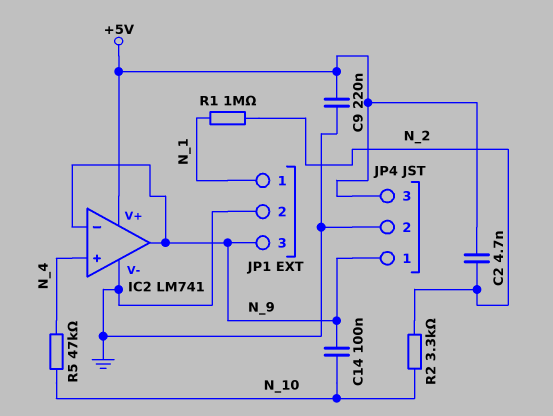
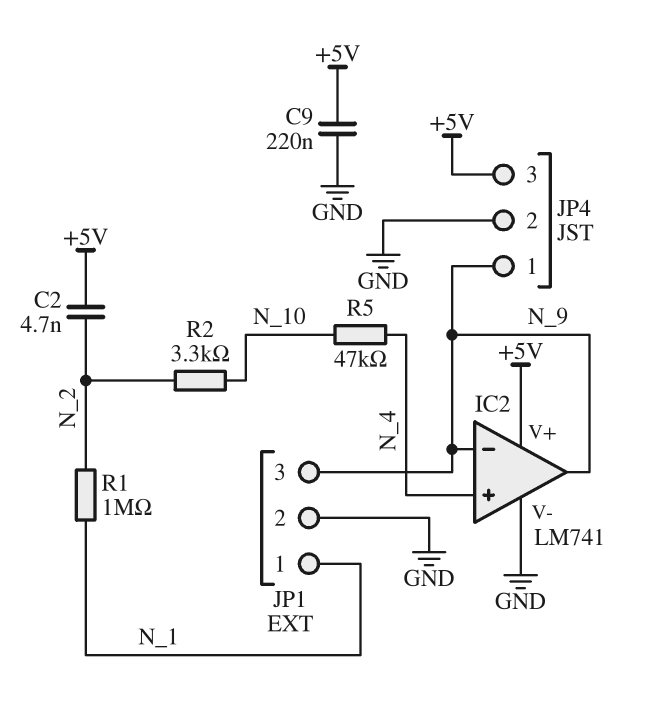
C14: 100nF (N_9, N_10) -> none

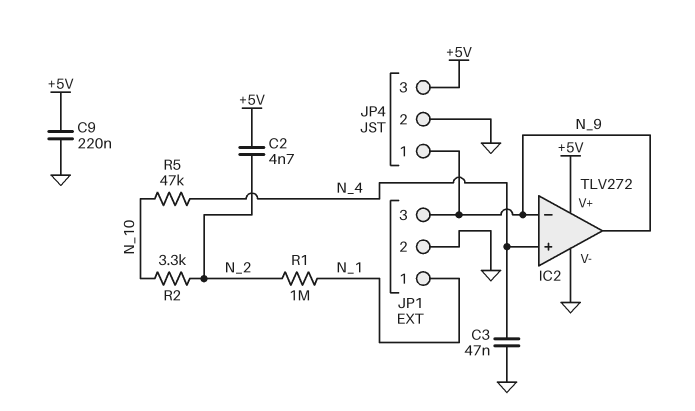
C3: none -> 47nF (GND, N_4)
IC2: LM741 -> TLV272

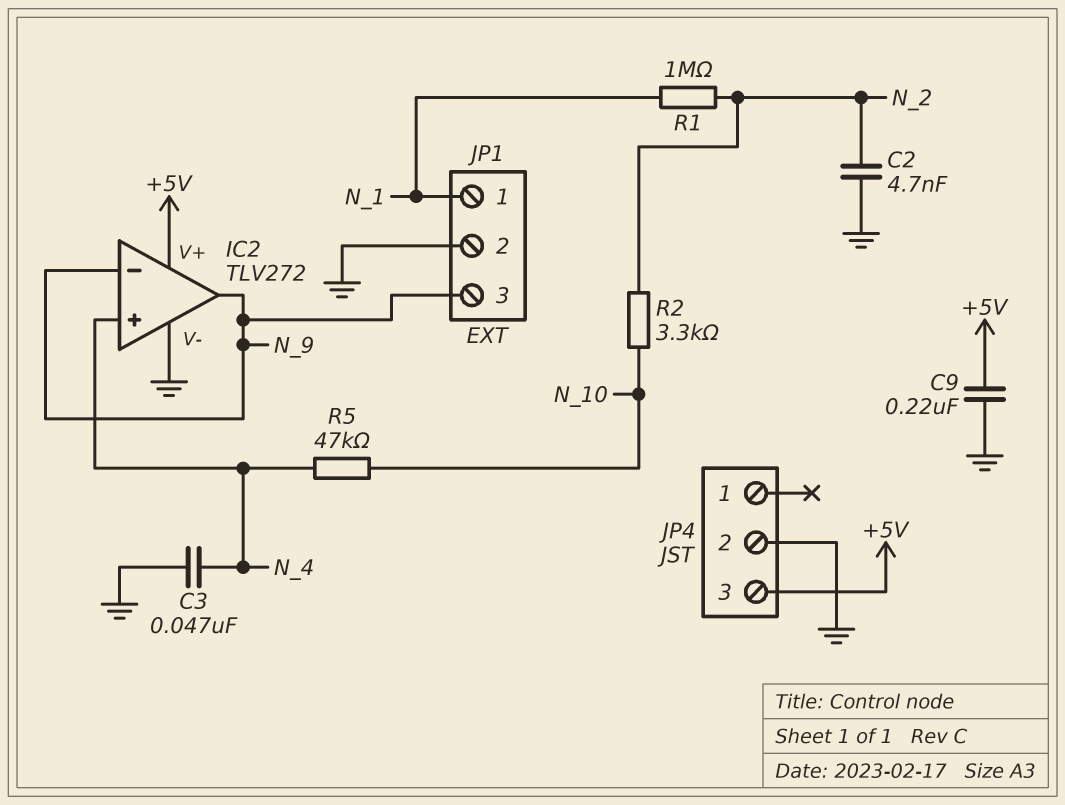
C2: 4.7nF (+5V, N_2) -> 4.7nF (GND, N_2)
JP4 pin 1: N_9 -> none

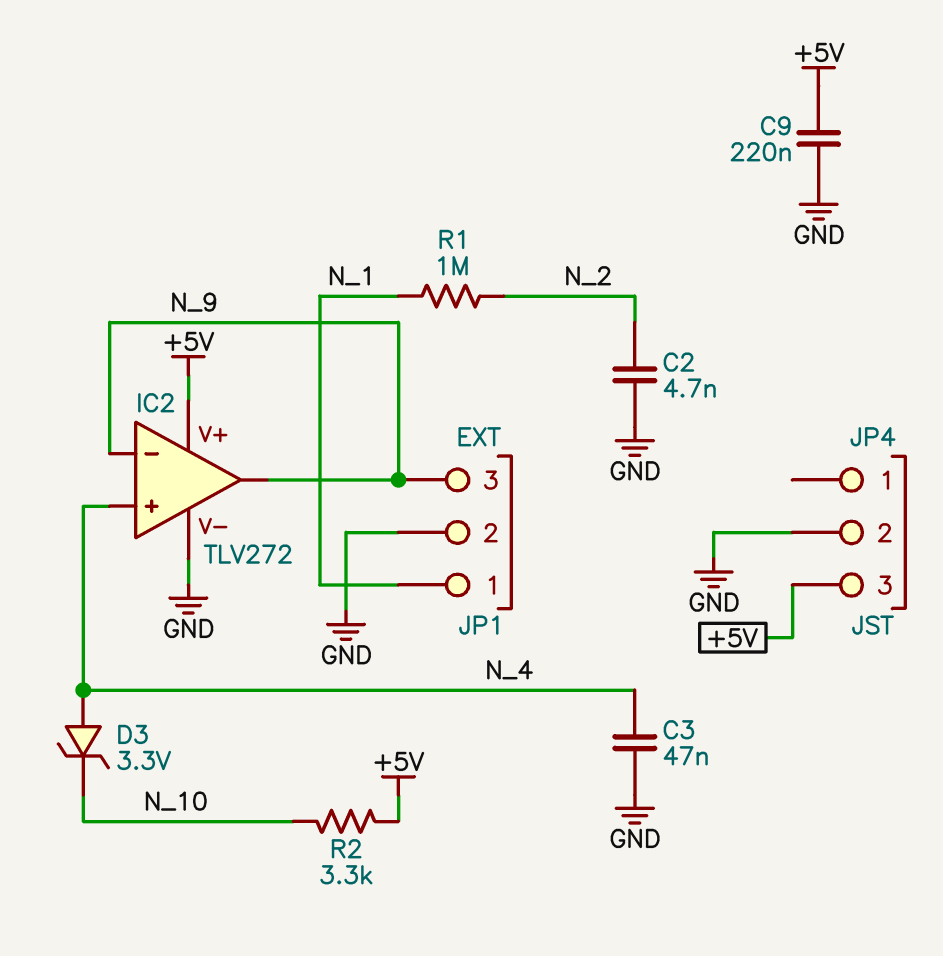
D3: none -> zener 3.3V (A N_4, K N_10)
R2: 3.3k (N_2, N_10) -> 3.3k (+5V, N_10)
R5: 47k (N_4, N_10) -> none

